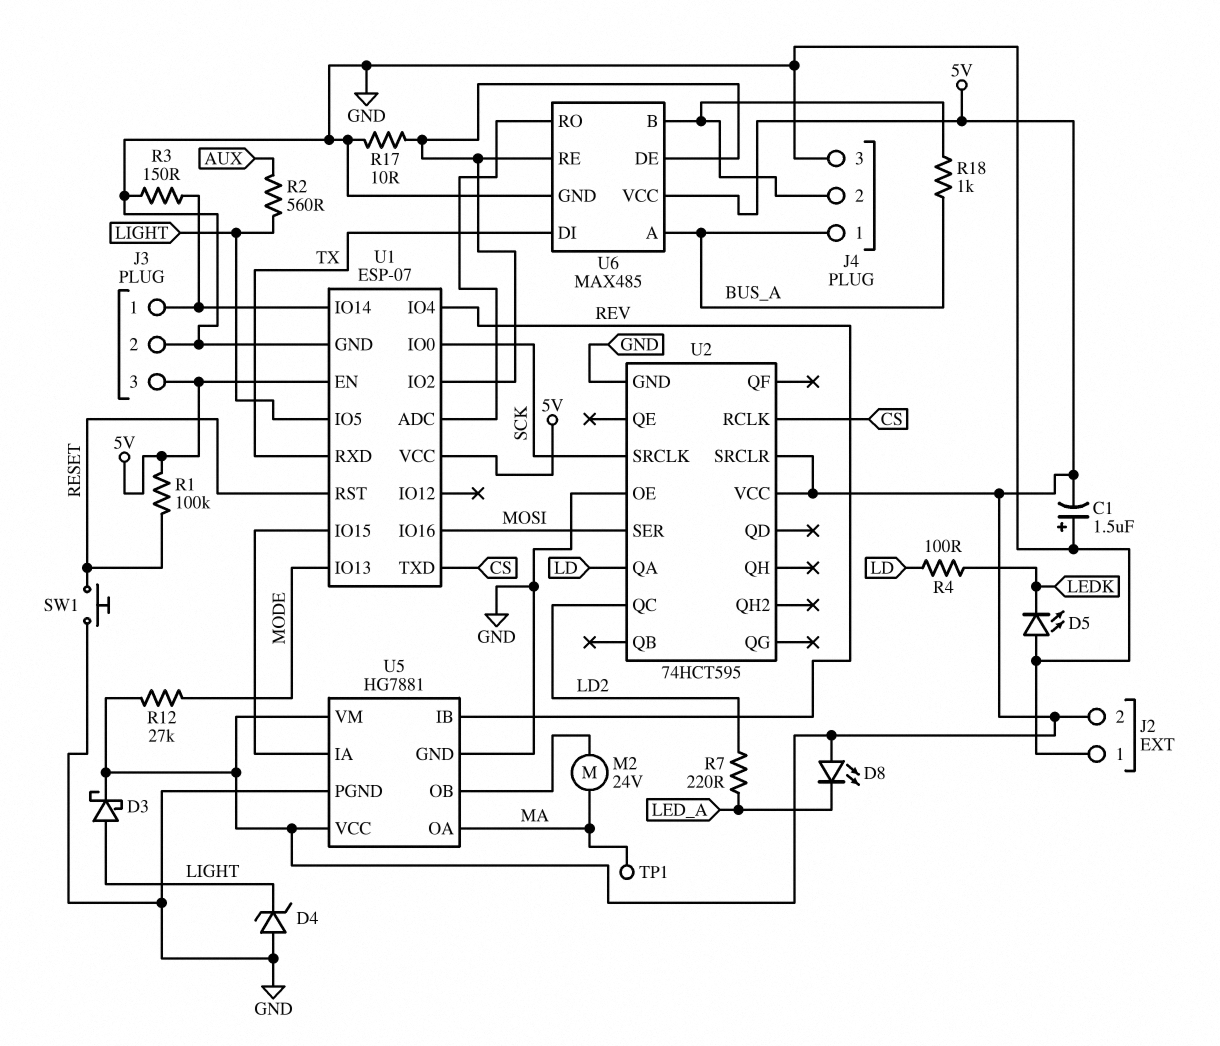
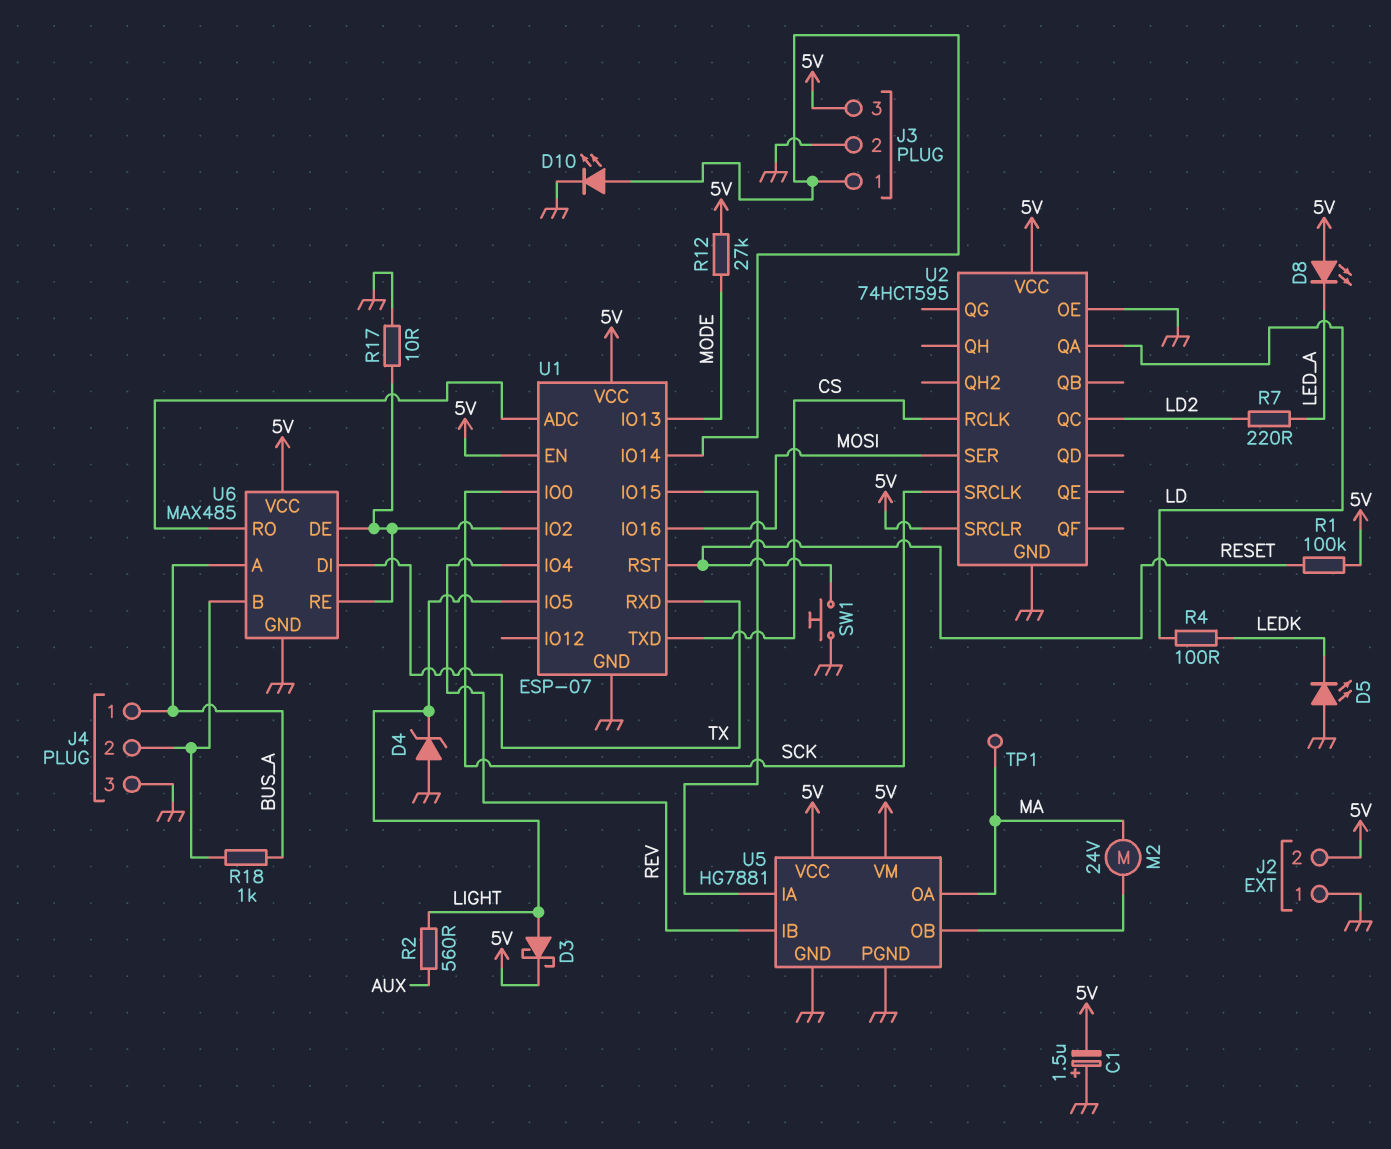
D10: none -> LED (A J3/1, K GND)
R3: 150 (GND, J3/1) -> none

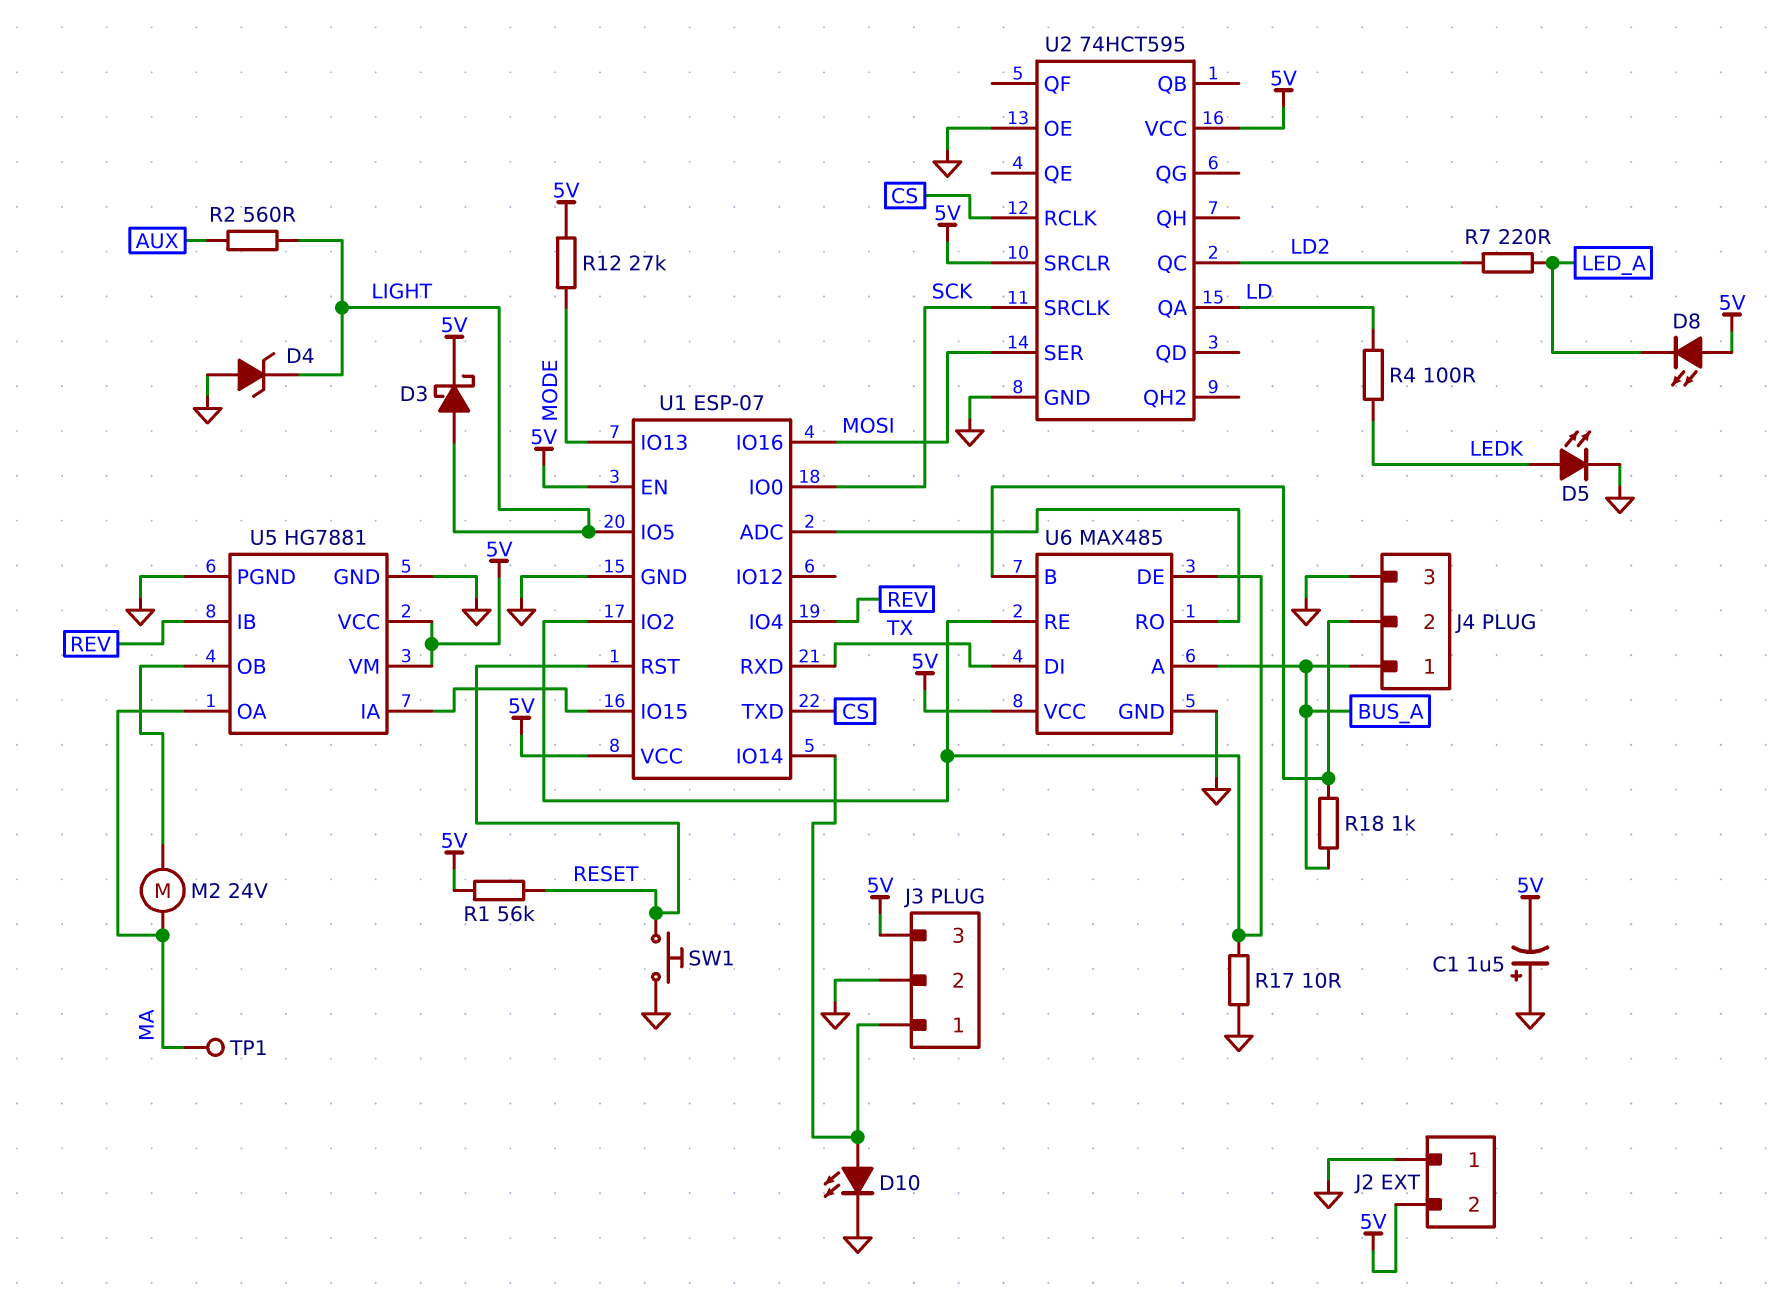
D5: LED (A GND, K LEDK) -> LED (A LEDK, K GND)
R1: 100k (5V, RESET) -> 56k (5V, RESET)

